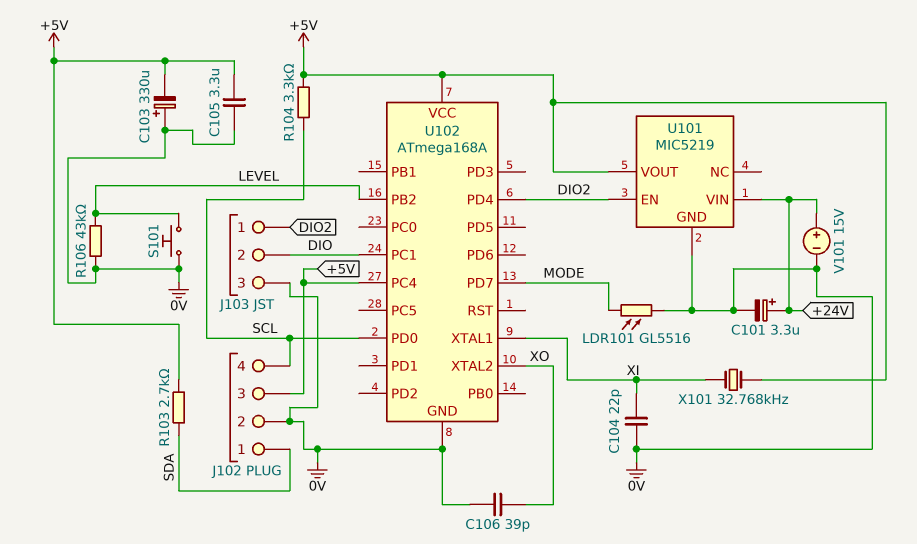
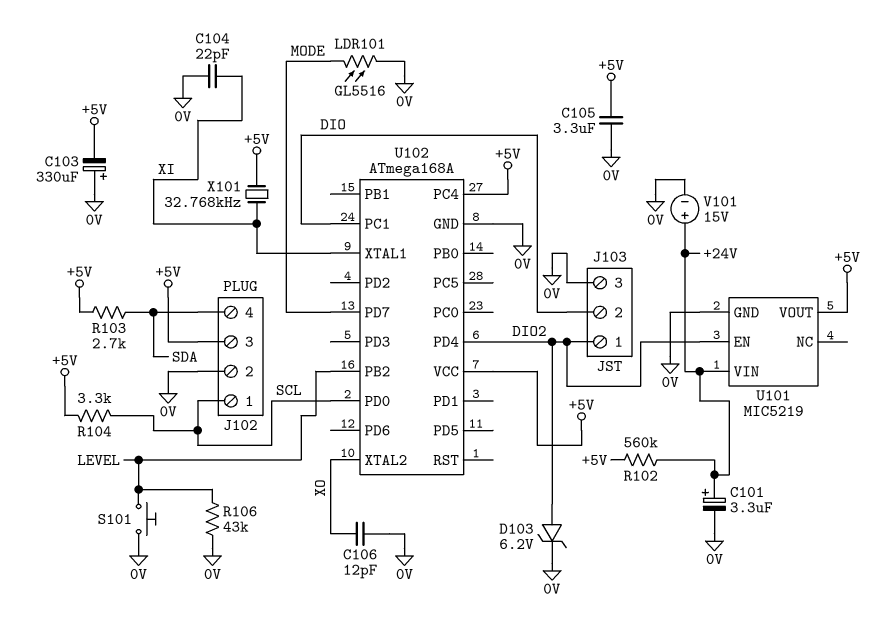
C106: 39pF (0V, XO) -> 12pF (0V, XO)
D103: none -> zener 6.2V (A DIO2, K 0V)
J102 pin 1: SDA -> SCL
J102 pin 4: SCL -> SDA
R102: none -> 560k (+5V, +24V)

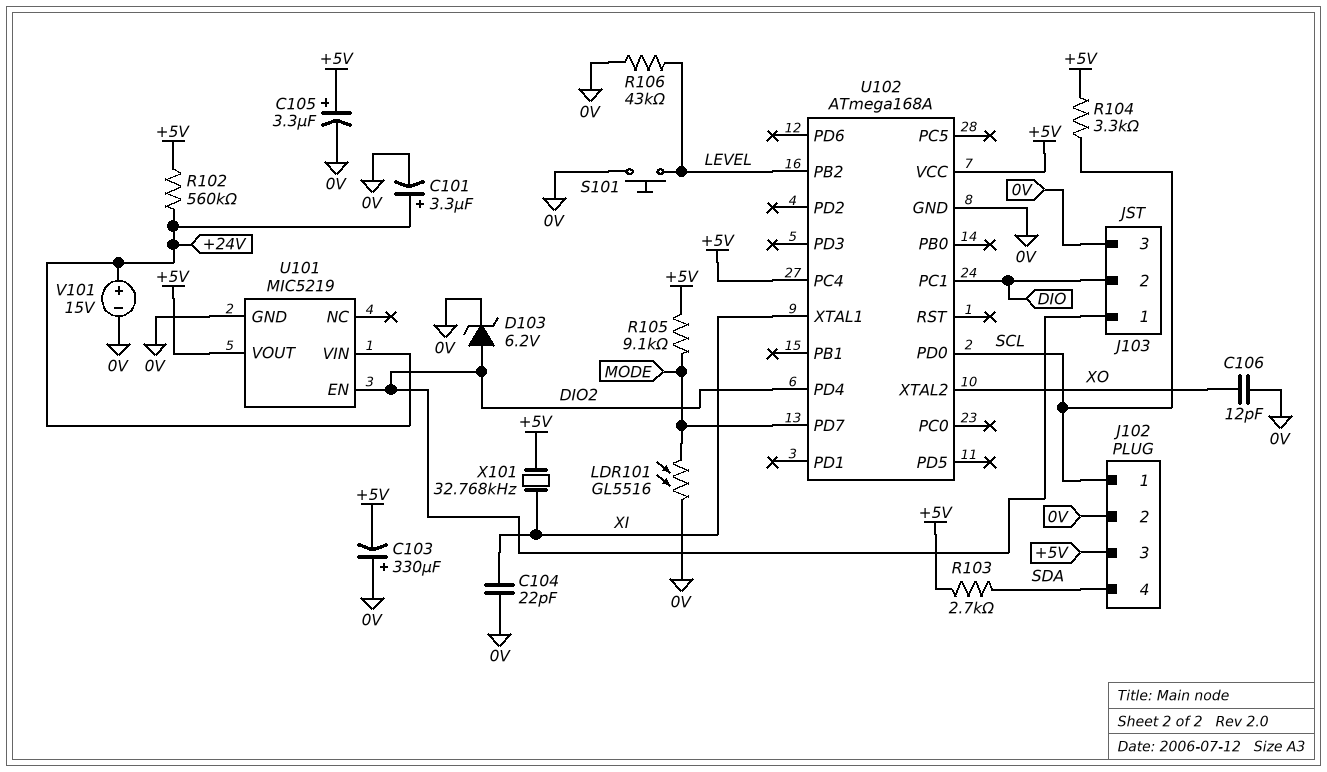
C105: 3.3uF (+5V, 0V) -> 3.3uF (plus +5V, minus 0V)
R105: none -> 9.1k (+5V, MODE)

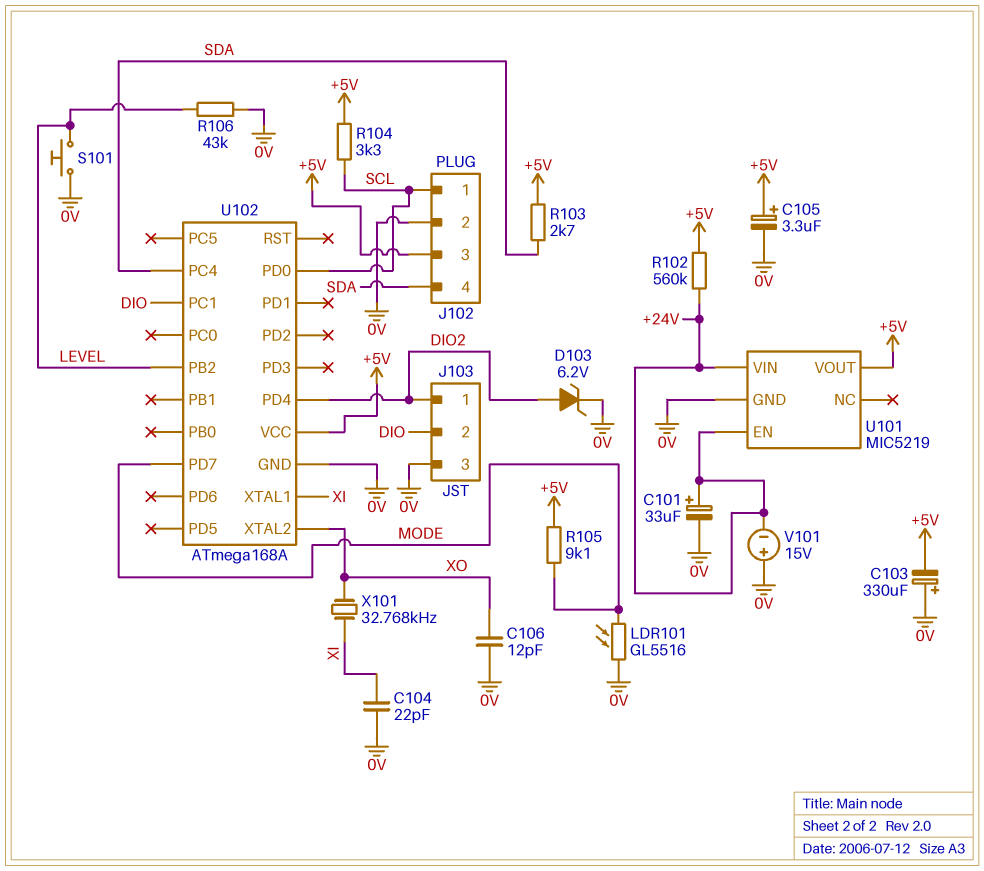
C101: 3.3uF (plus +24V, minus 0V) -> 33uF (plus +24V, minus 0V)
U101 pin EN: DIO2 -> +24V
U102 pin PC4: +5V -> SDA
V101: 15V (plus +24V, minus 0V) -> 15V (plus 0V, minus +24V)
X101: 32.768kHz (+5V, XI) -> 32.768kHz (XI, XO)

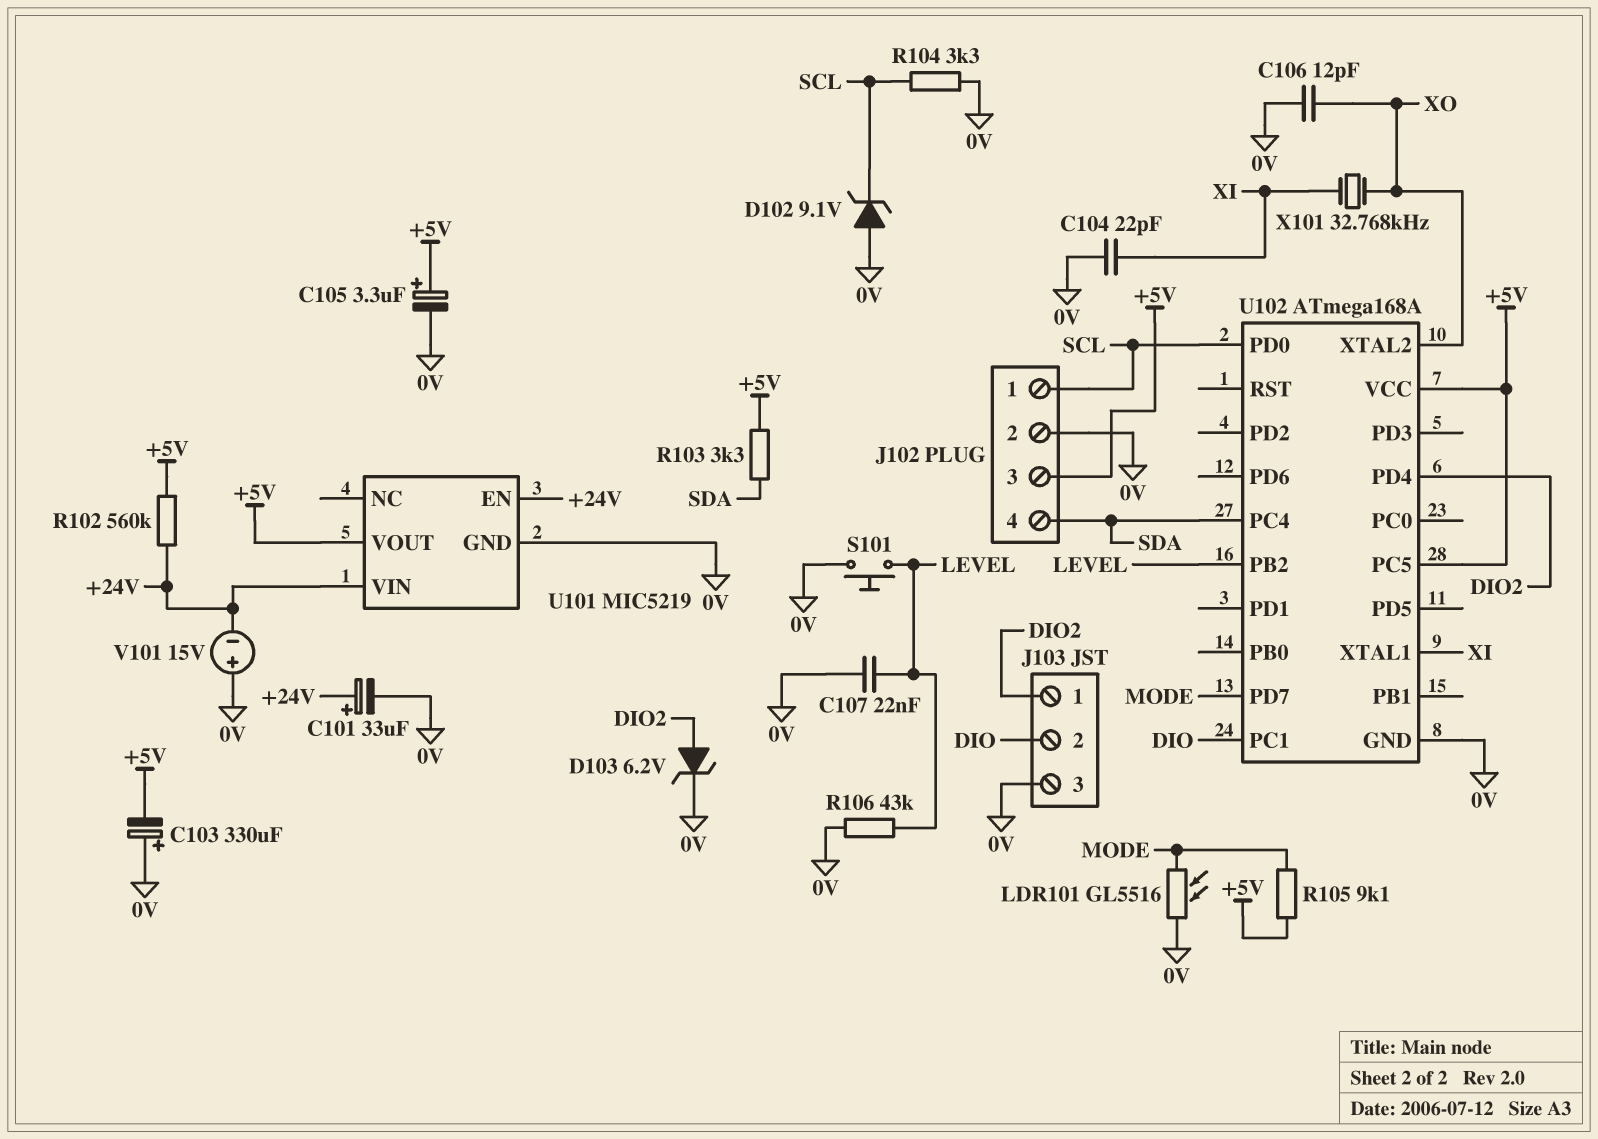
C107: none -> 22nF (0V, LEVEL)
D102: none -> zener 9.1V (A 0V, K SCL)
R103: 2.7k (+5V, SDA) -> 3.3k (+5V, SDA)
R104: 3.3k (+5V, SCL) -> 3.3k (0V, SCL)
U102 pin PC5: none -> +5V

